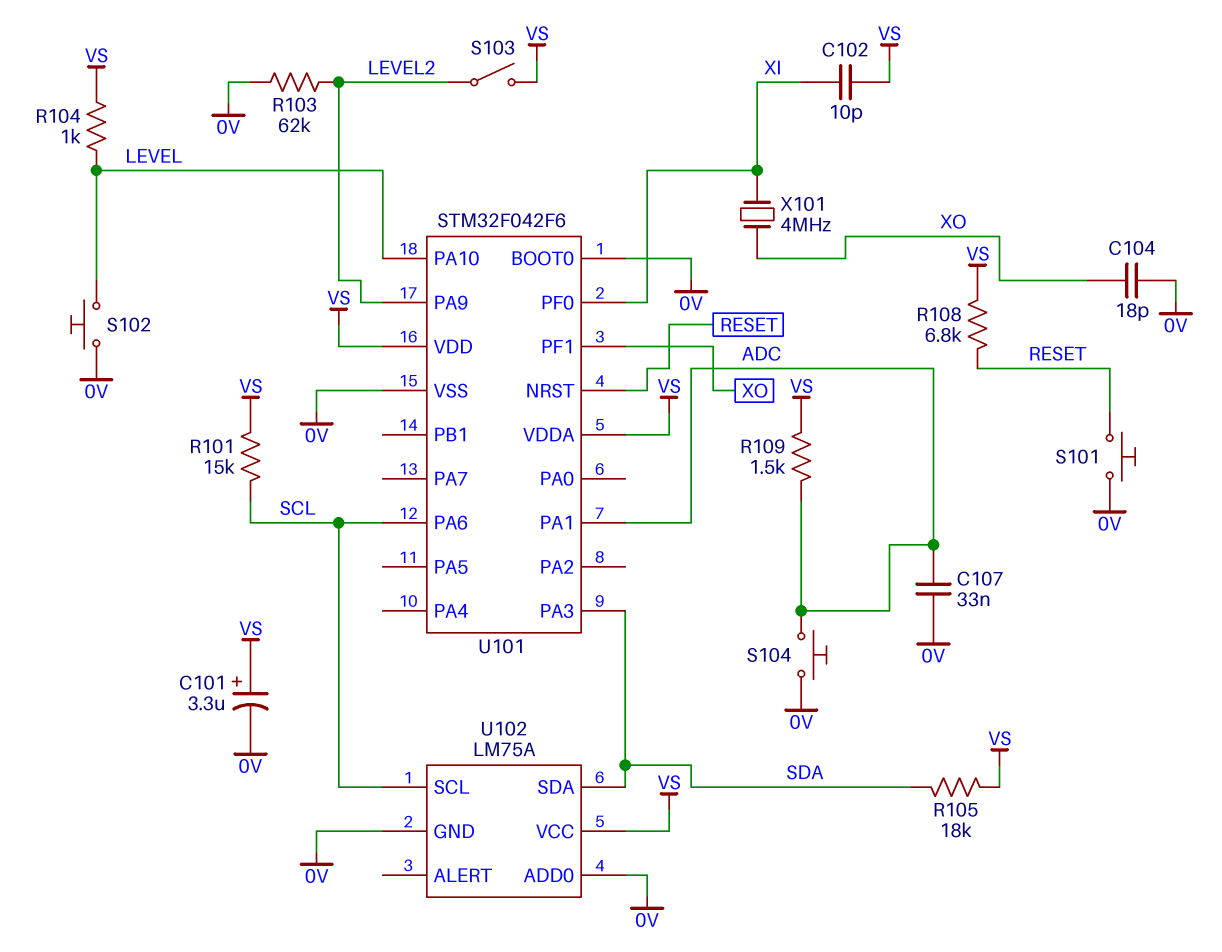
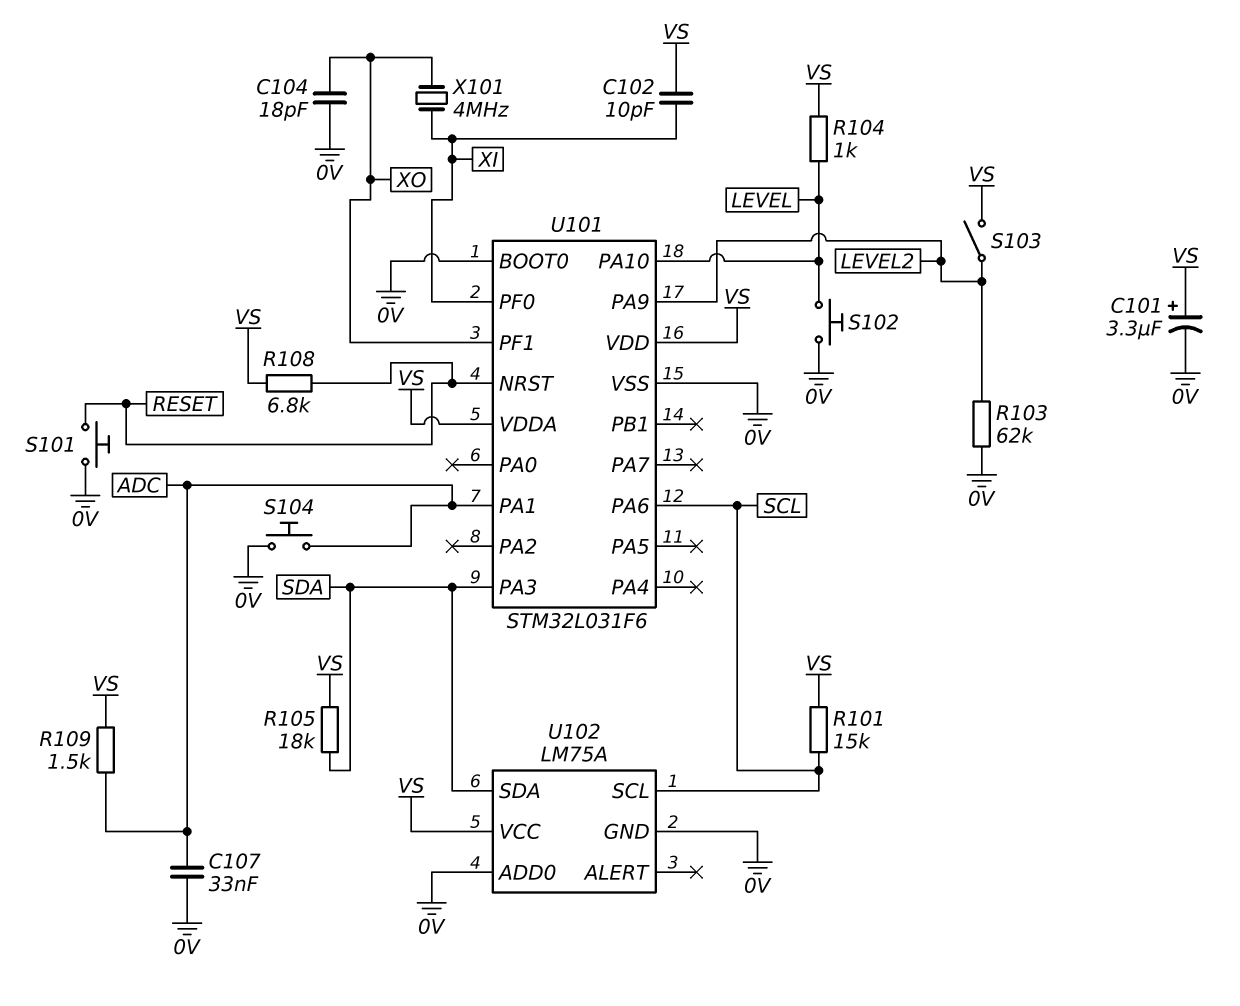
U101: STM32F042F6 -> STM32L031F6

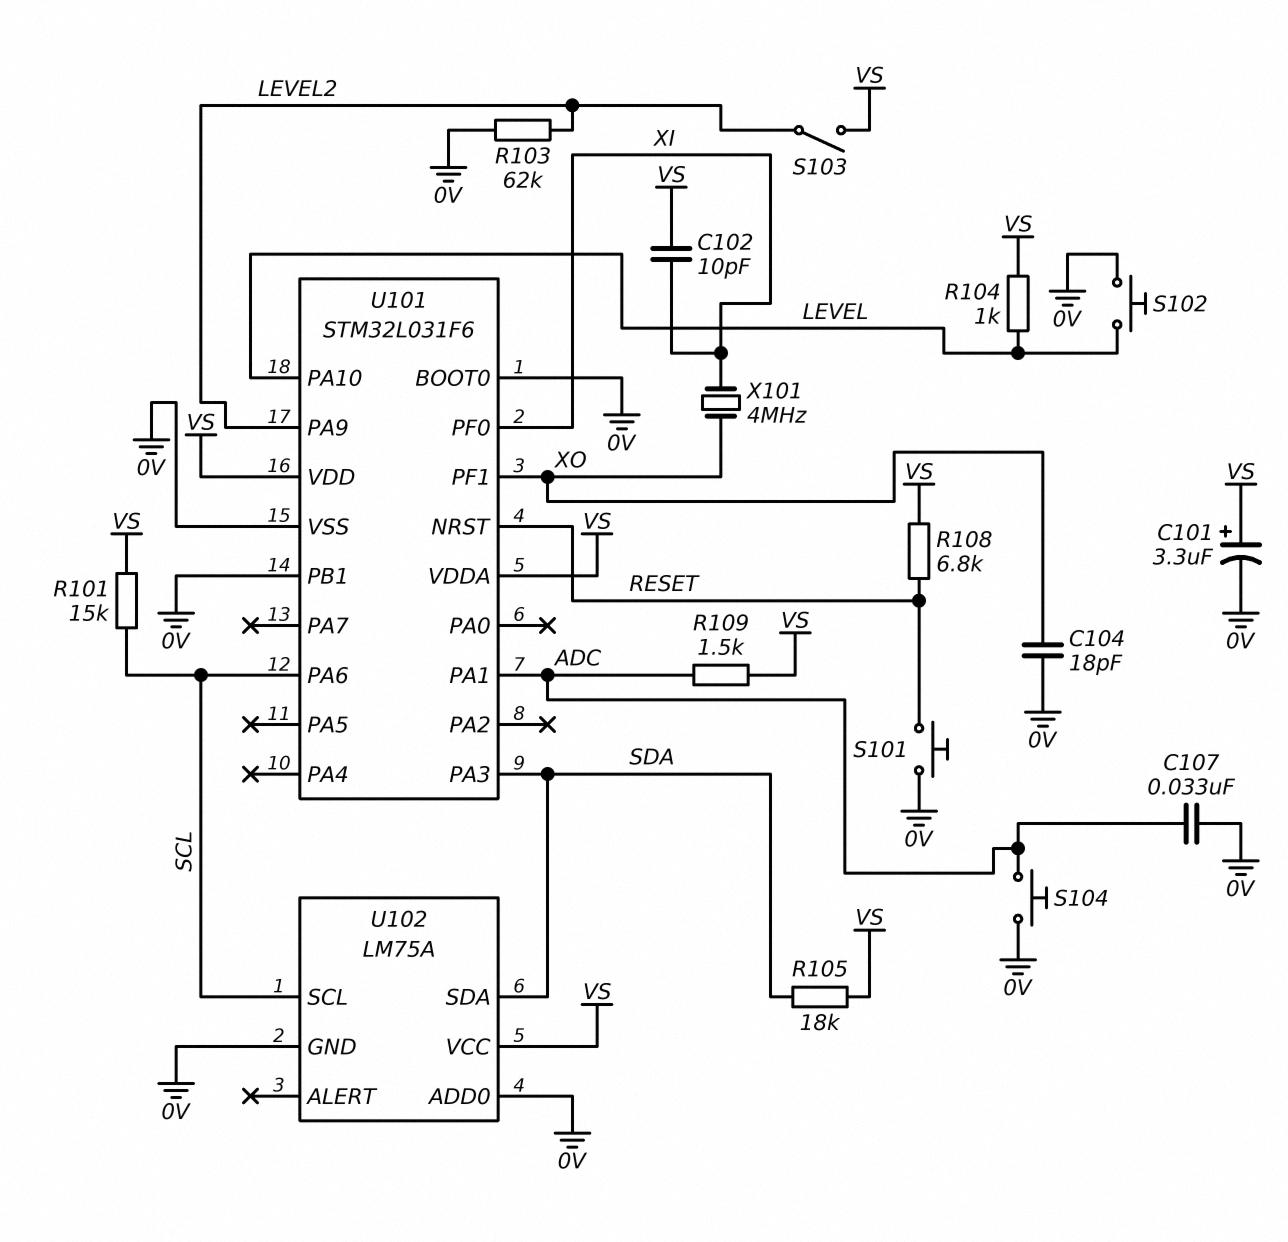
U101 pin PB1: none -> 0V

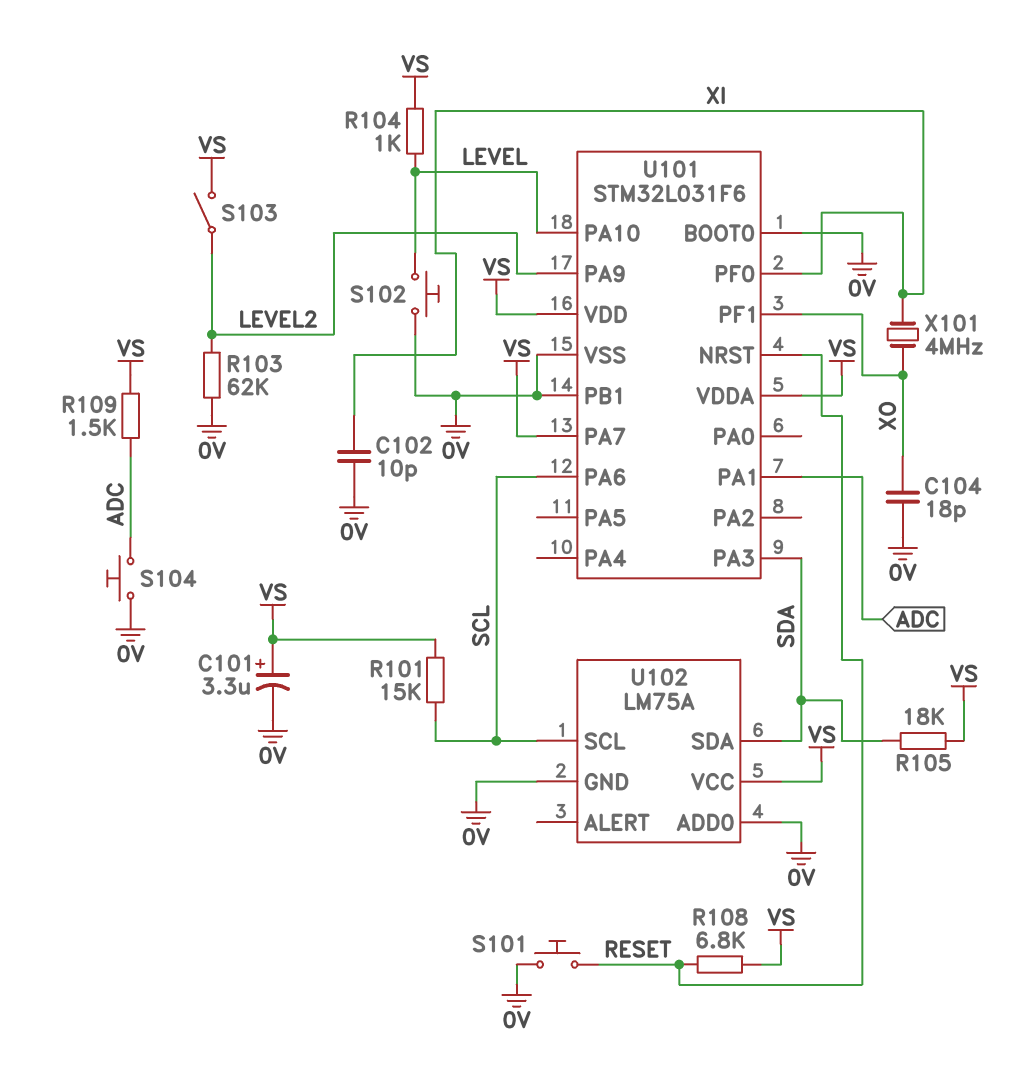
C102: 10pF (VS, XI) -> 10pF (0V, XI)
C107: 33nF (0V, ADC) -> none
U101 pin PA7: none -> VS

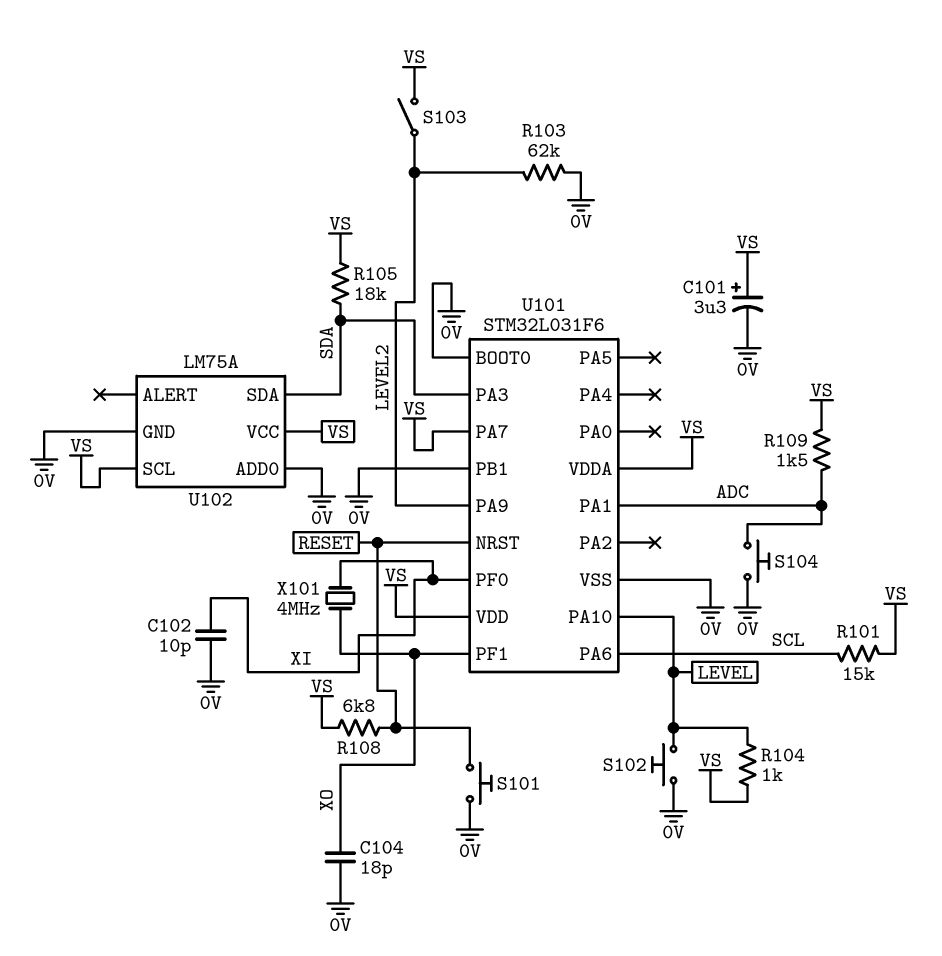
U102 pin SCL: SCL -> VS

